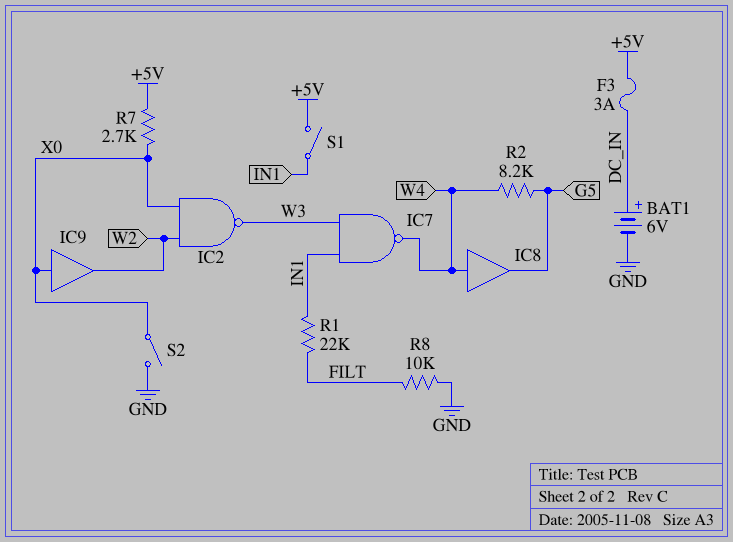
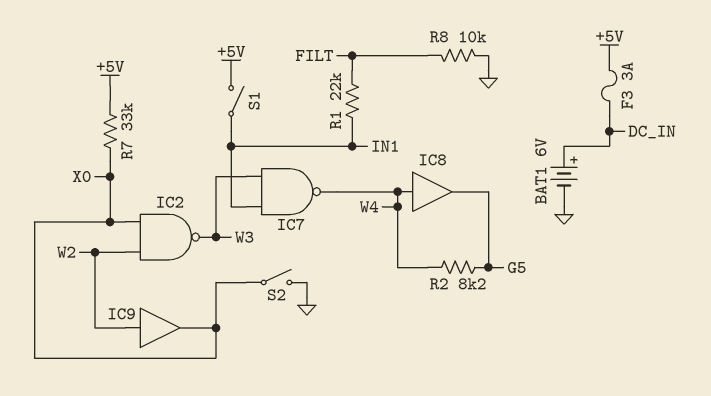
IC9: buffer (in X0, out W2) -> buffer (in W2, out X0)
R7: 2.7k (+5V, X0) -> 33k (+5V, X0)

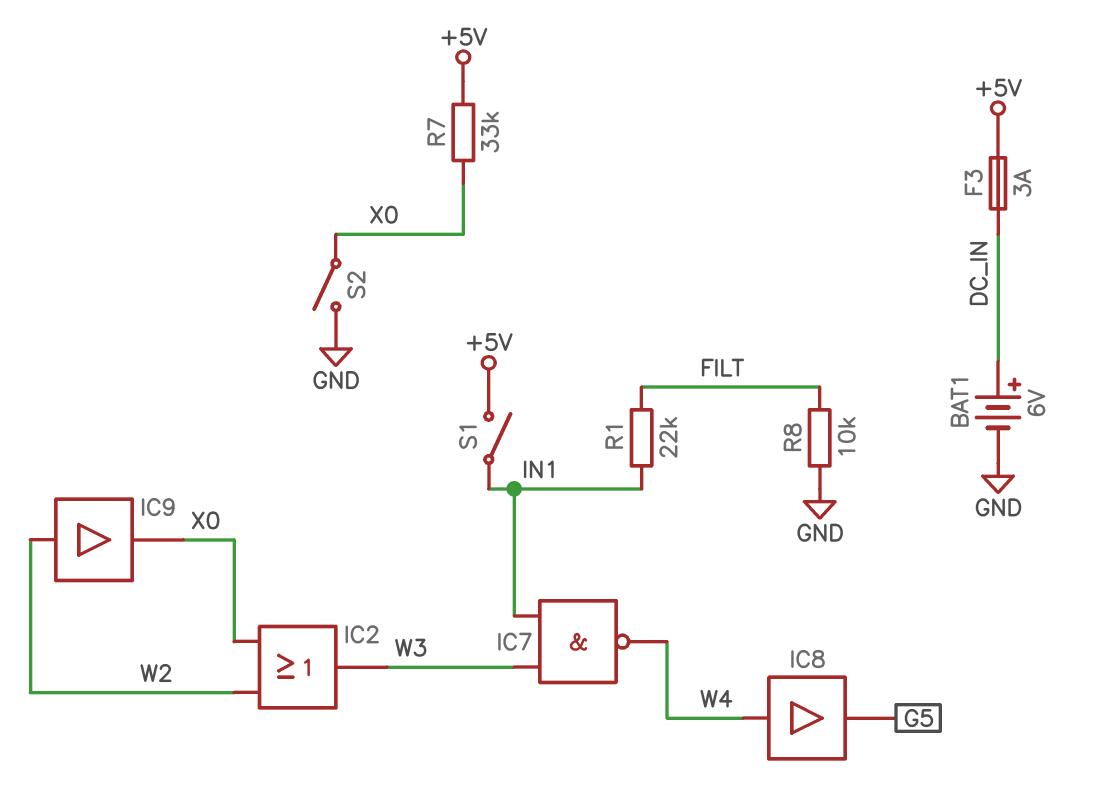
IC2: NAND (in W2, in X0, out W3) -> OR (in W2, in X0, out W3)
R2: 8.2k (G5, W4) -> none

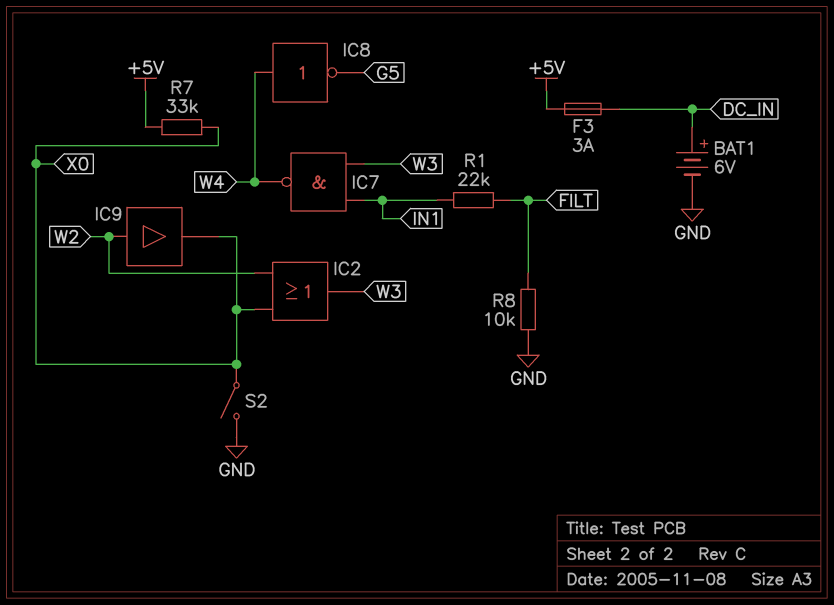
IC8: buffer (in W4, out G5) -> NOT (in W4, out G5)
S1: switch (+5V, IN1) -> none

